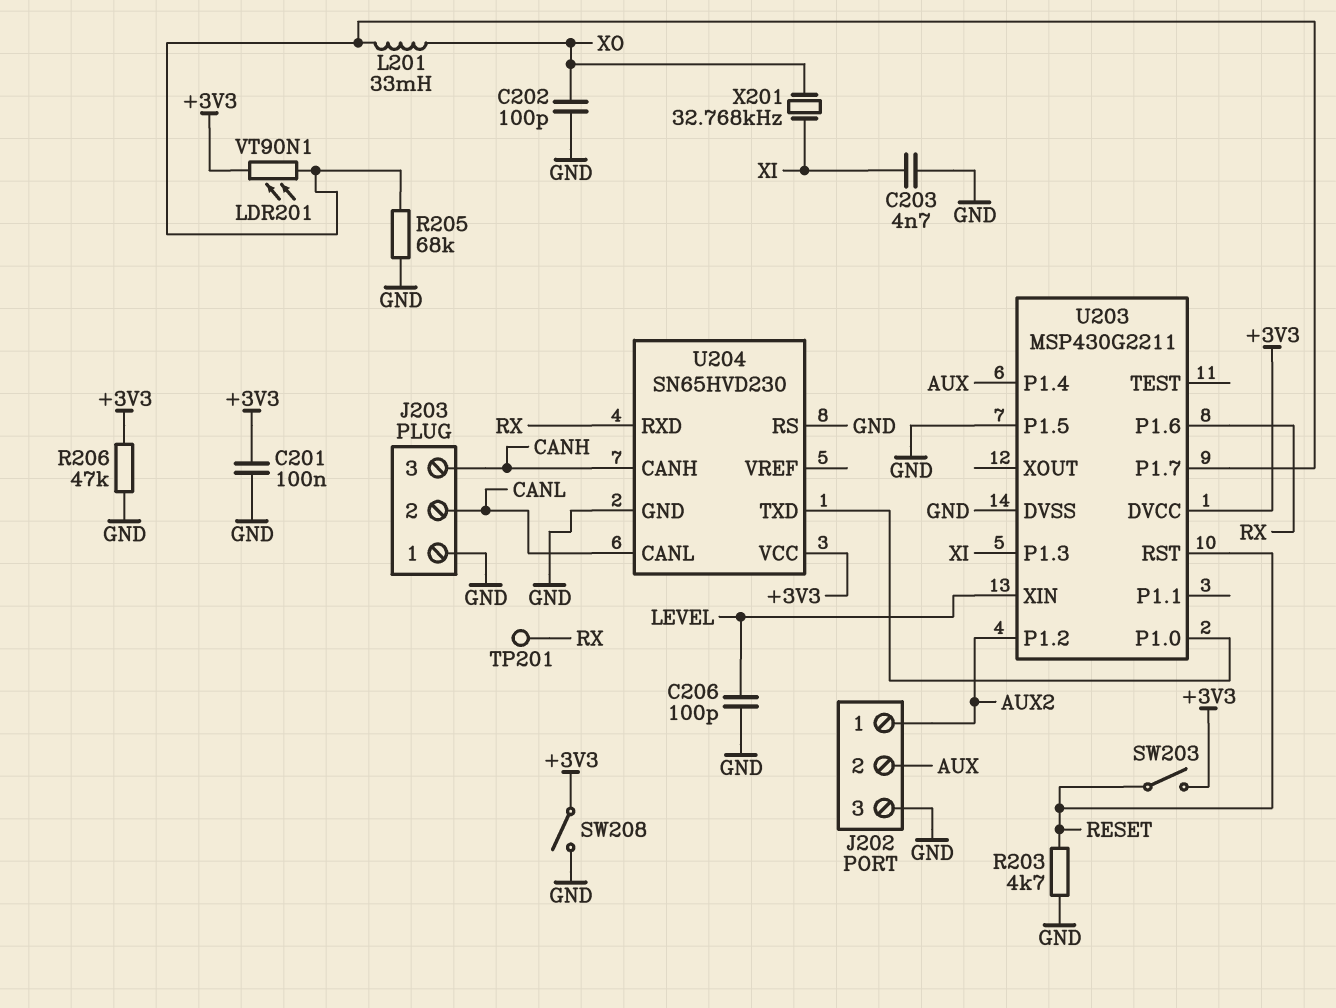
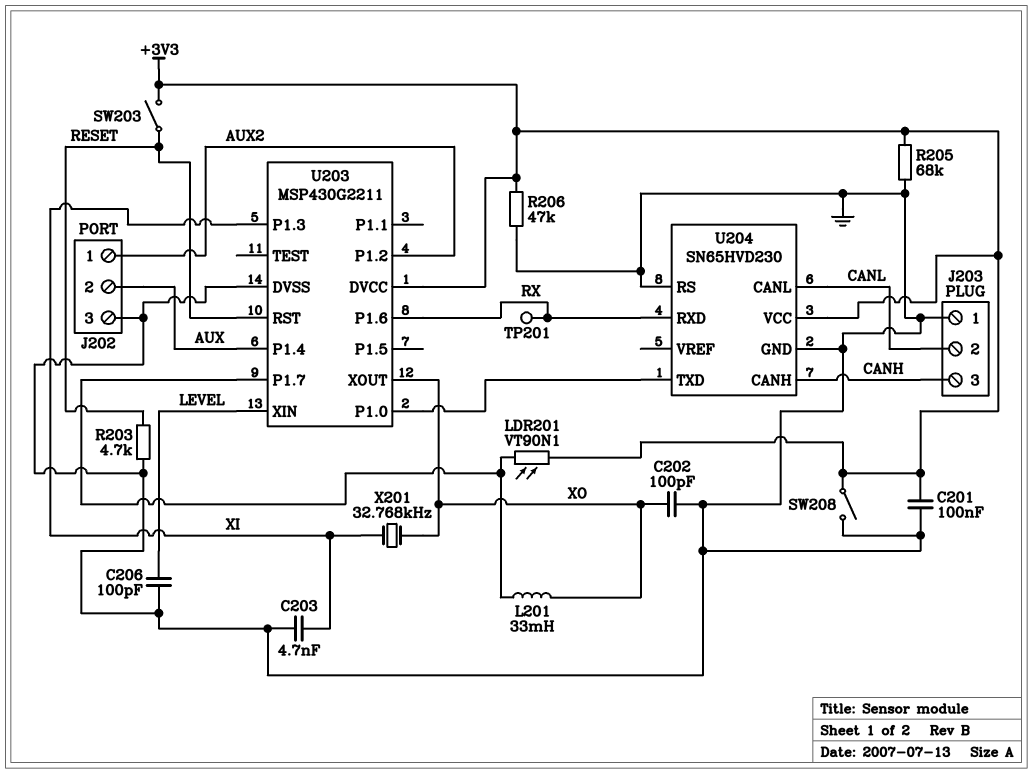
R205: 68k (GND, U203/P1.7) -> 68k (+3V3, GND)
U203 pin P1.5: GND -> none
U203 pin XOUT: none -> XO

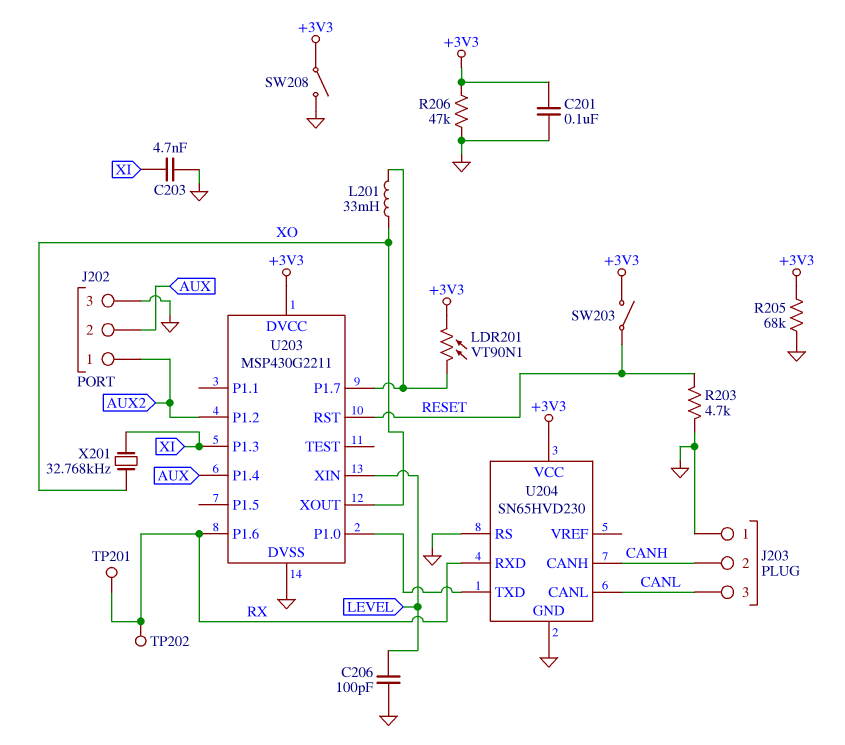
C202: 100pF (GND, XO) -> none
J203 pin 2: CANL -> CANH
J203 pin 3: CANH -> CANL
TP202: none -> test point (RX)

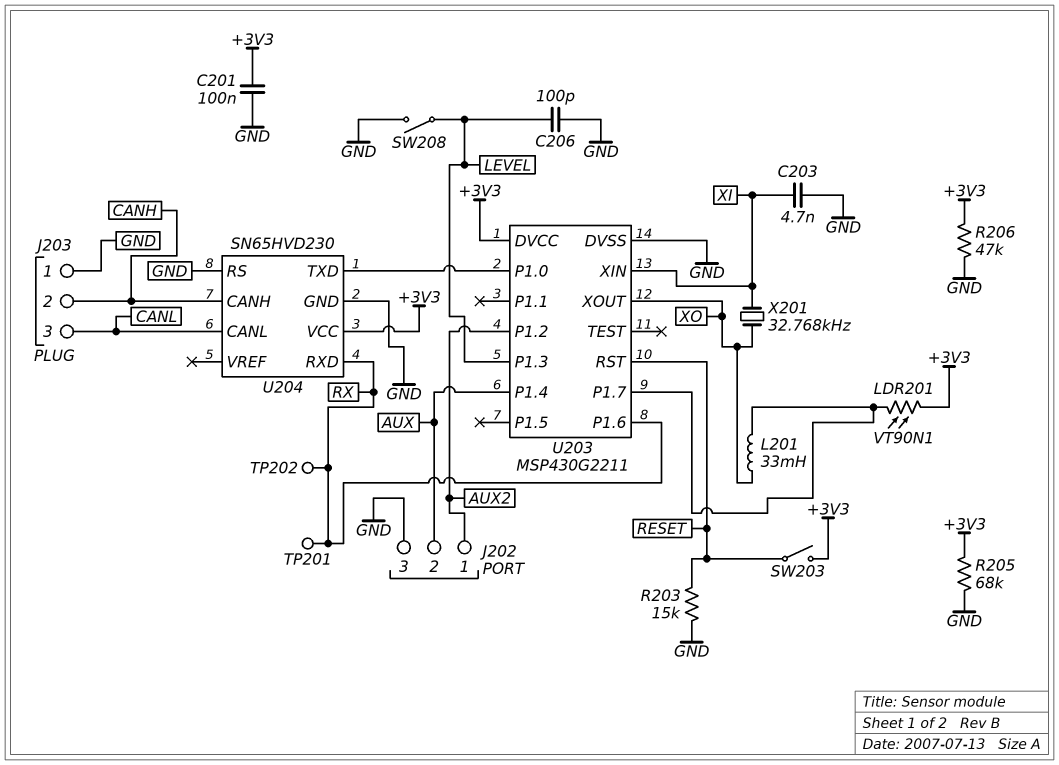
R203: 4.7k (GND, RESET) -> 15k (GND, RESET)
SW208: switch (+3V3, GND) -> switch (GND, LEVEL)
U203 pin P1.3: XI -> LEVEL
U203 pin XIN: LEVEL -> XI

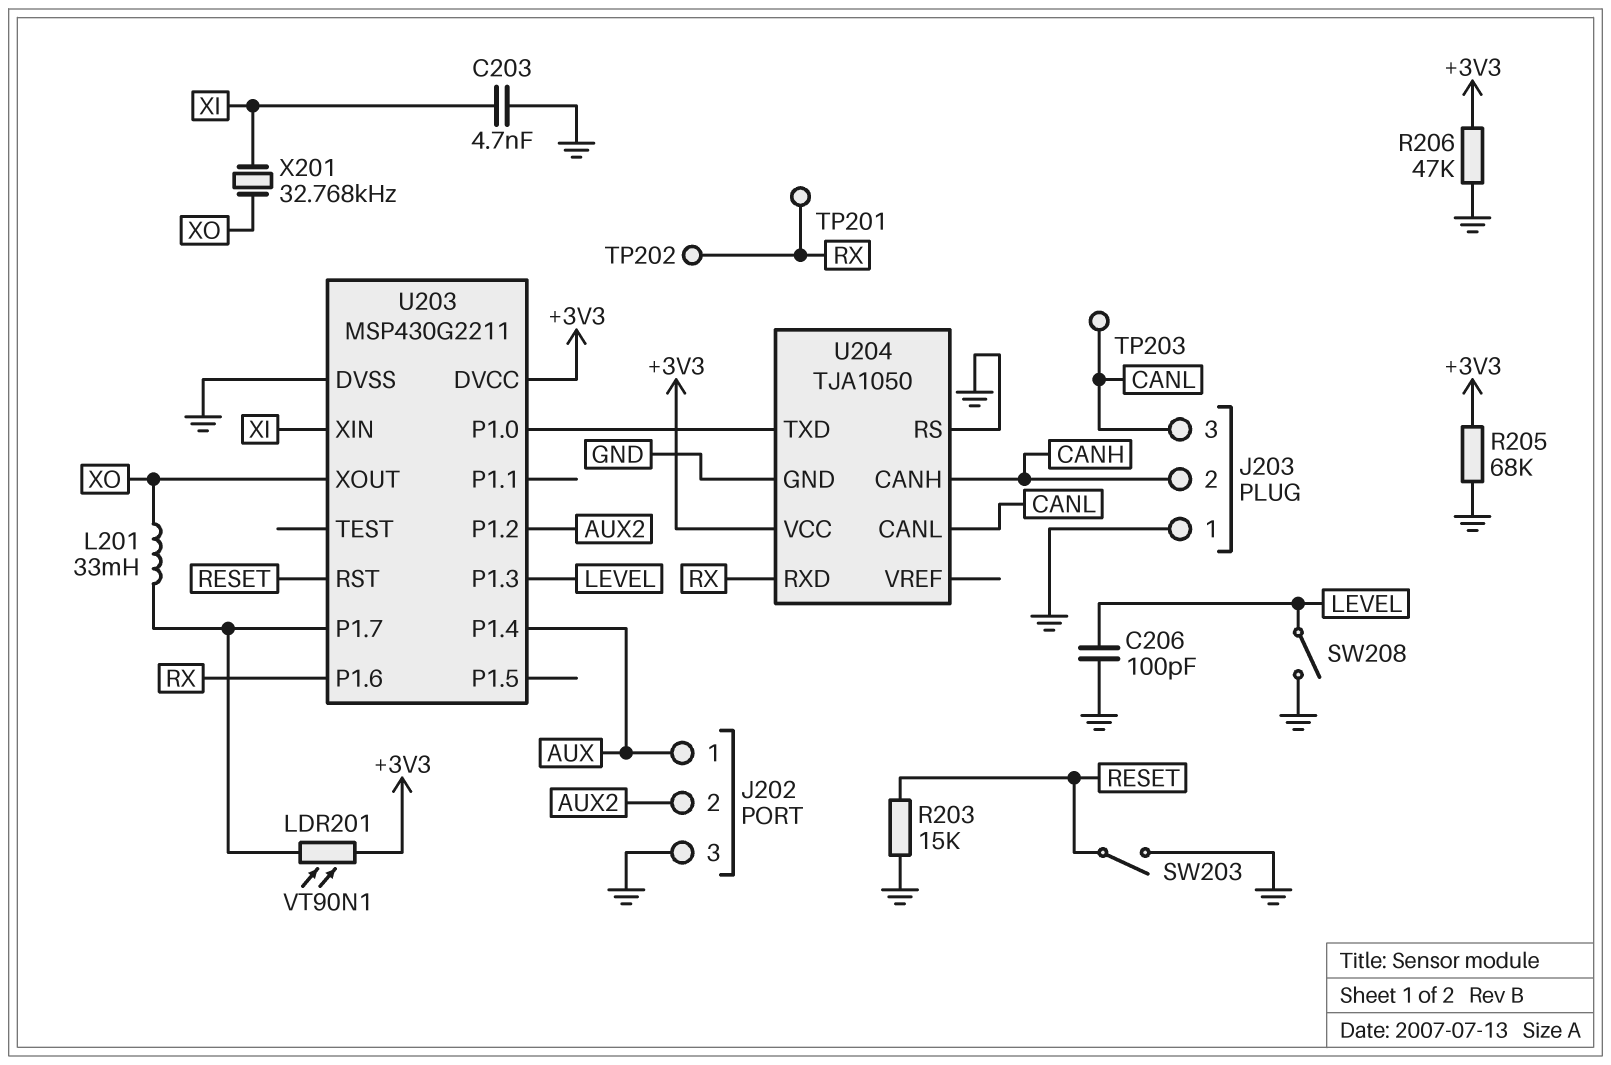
C201: 100nF (+3V3, GND) -> none
J202 pin 1: AUX2 -> AUX
J202 pin 2: AUX -> AUX2
SW203: switch (+3V3, RESET) -> switch (GND, RESET)
TP203: none -> test point (CANL)
U204: SN65HVD230 -> TJA1050

